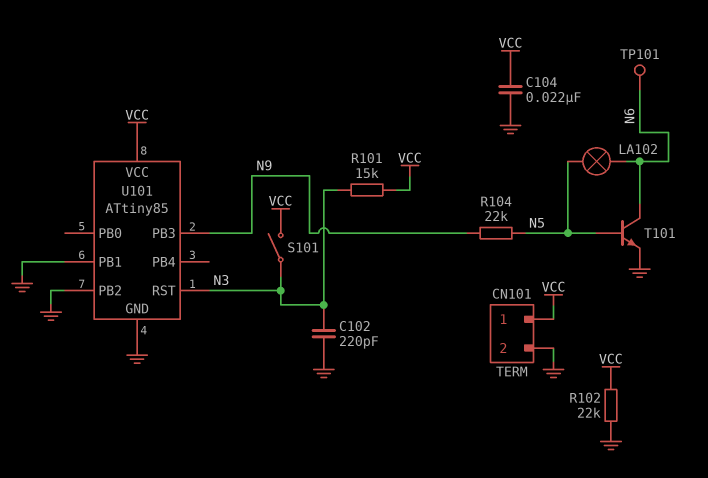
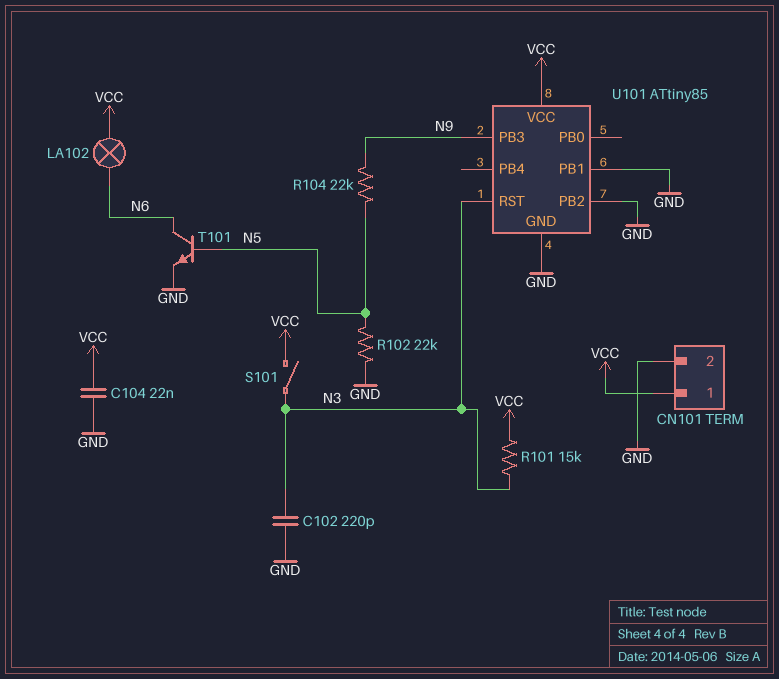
LA102: lamp (N5, N6) -> lamp (N6, VCC)
R102: 22k (GND, VCC) -> 22k (GND, N5)
TP101: test point (N6) -> none

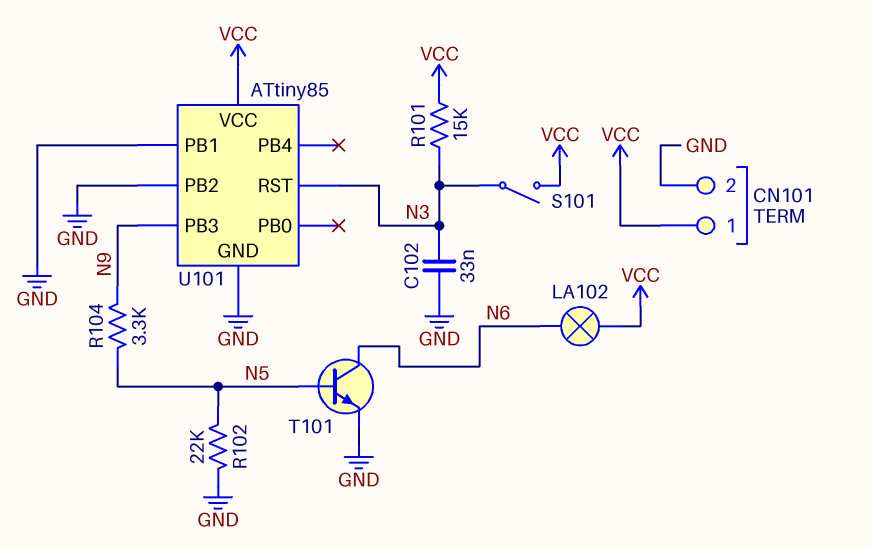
C102: 220pF (GND, N3) -> 33nF (GND, N3)
C104: 22nF (GND, VCC) -> none
R104: 22k (N5, N9) -> 3.3k (N5, N9)

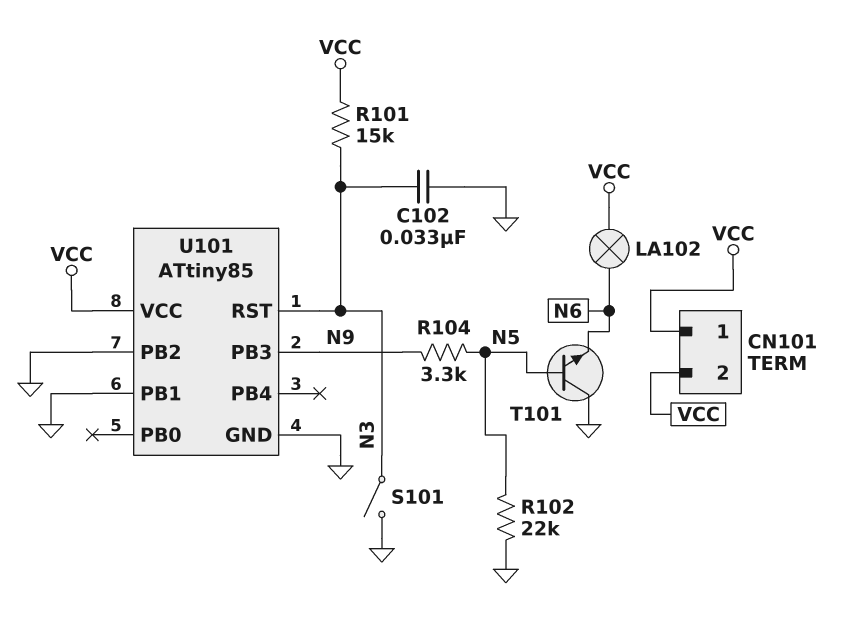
CN101 pin 2: GND -> VCC
S101: switch (N3, VCC) -> switch (GND, N3)
T101: NPN (B N5, C N6, E GND) -> NPN (B N5, C GND, E N6)

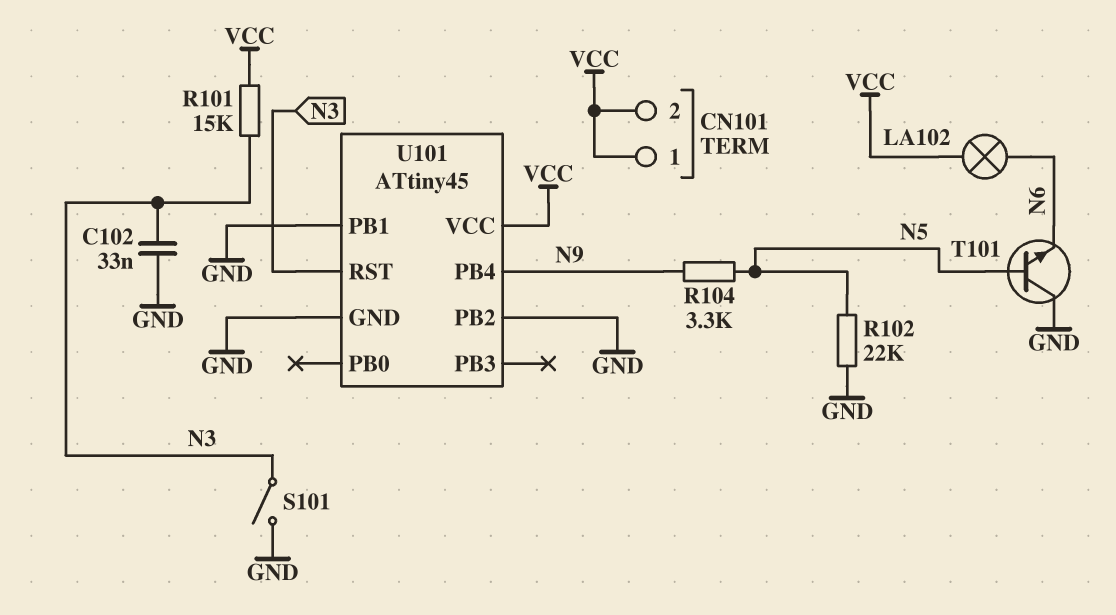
U101: ATtiny85 -> ATtiny45
U101 pin PB3: N9 -> none
U101 pin PB4: none -> N9

